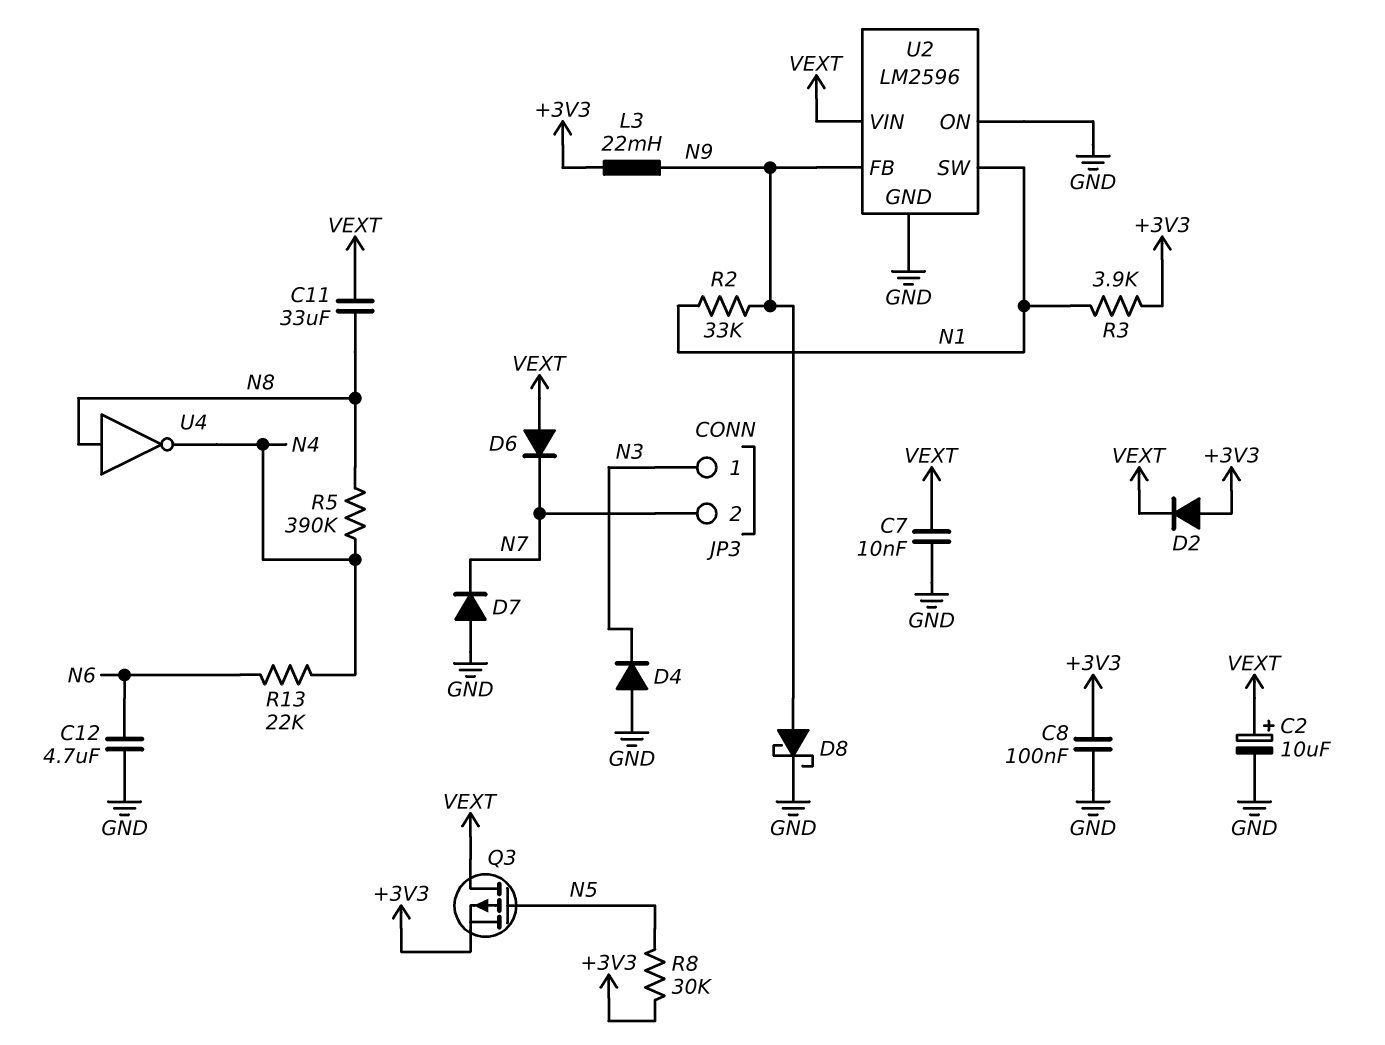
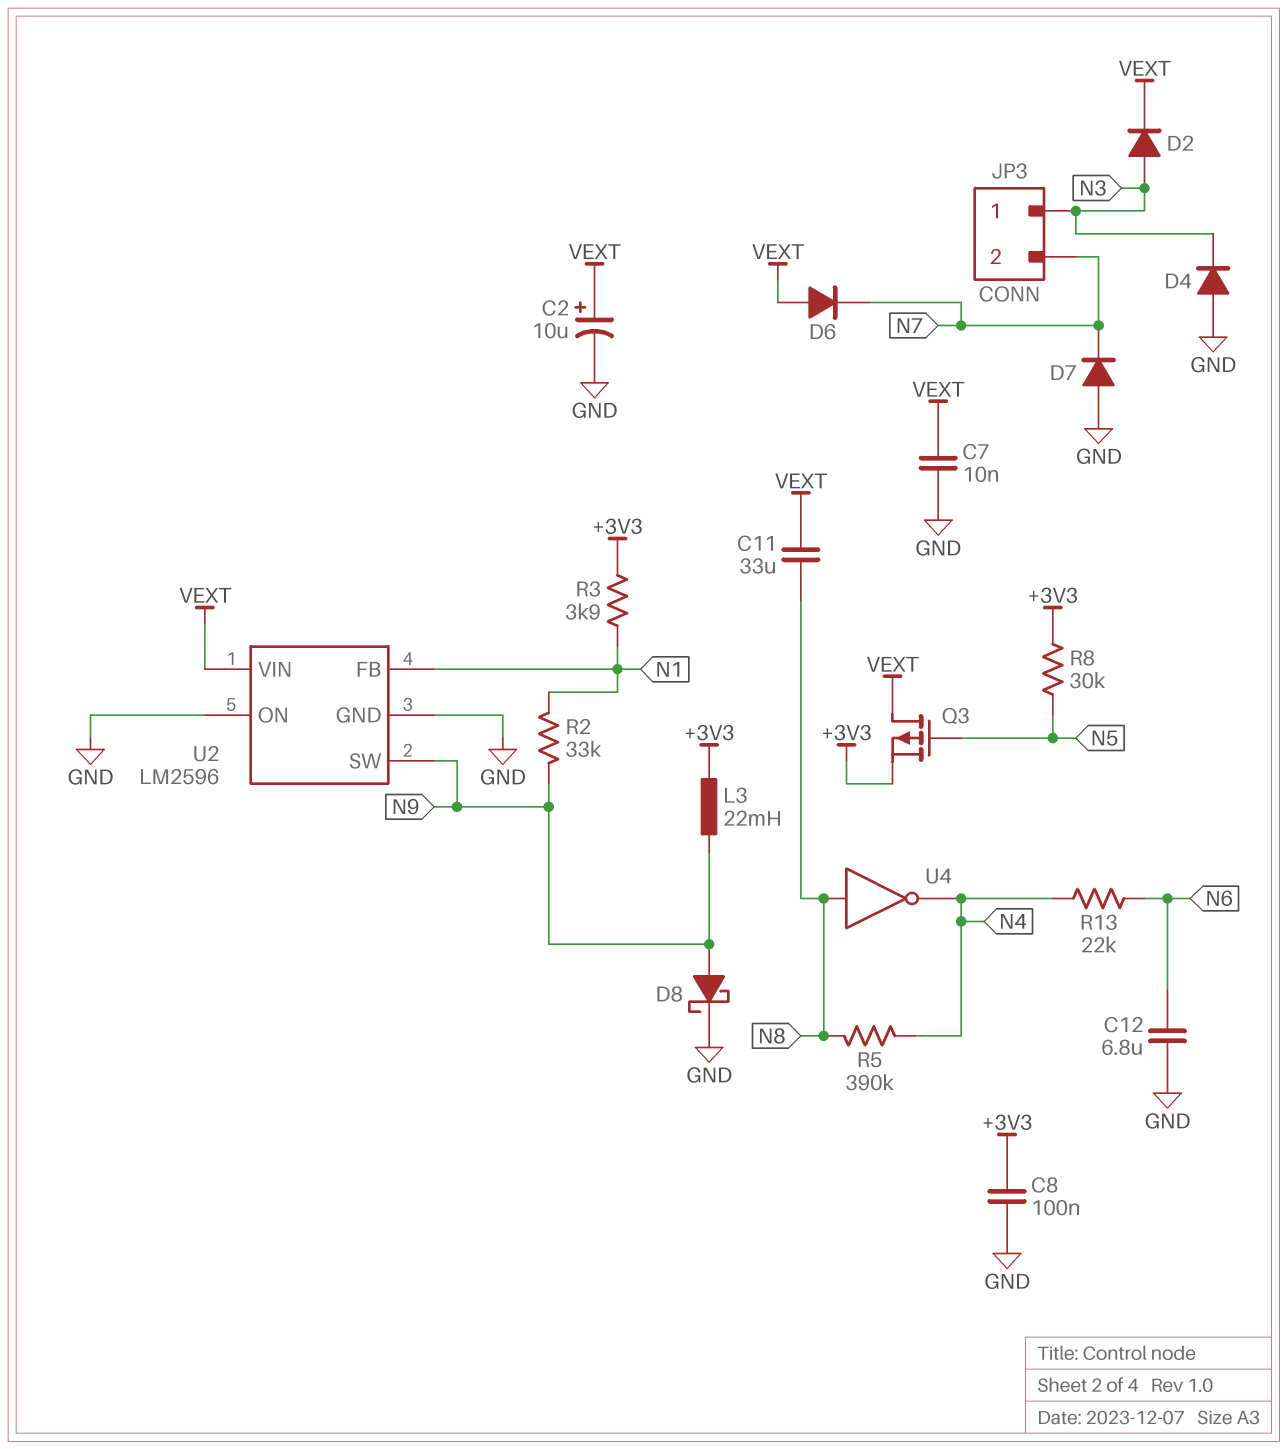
C12: 4.7uF (GND, N6) -> 6.8uF (GND, N6)
D2: diode (A +3V3, K VEXT) -> diode (A N3, K VEXT)
U2 pin FB: N9 -> N1
U2 pin SW: N1 -> N9

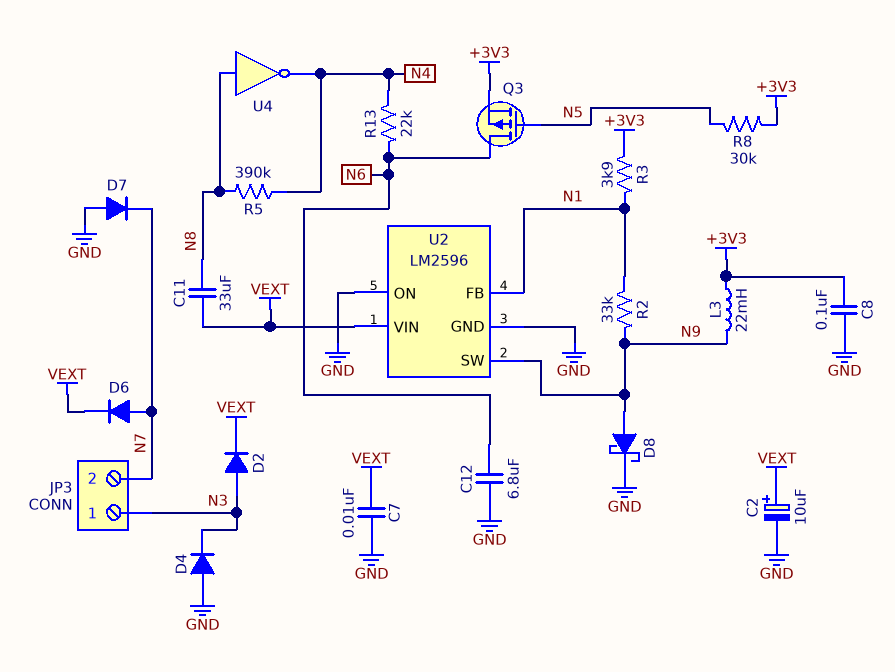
D6: diode (A VEXT, K N7) -> diode (A N7, K VEXT)
Q3: PMOS (G N5, D VEXT, S +3V3) -> PMOS (G N5, D N6, S +3V3)

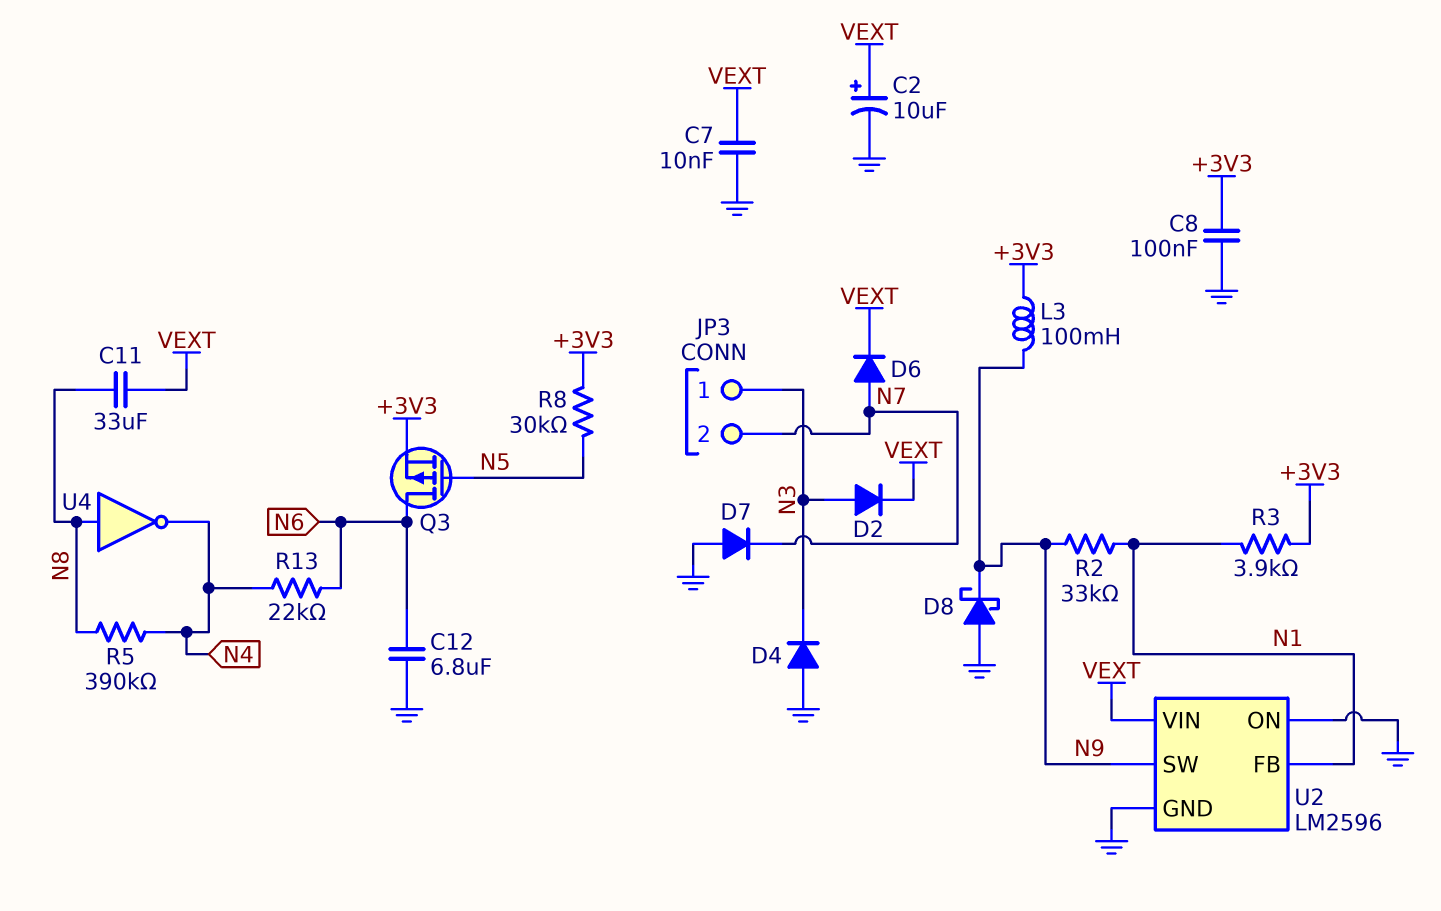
D8: schottky (A N9, K GND) -> schottky (A GND, K N9)
L3: 22mH (+3V3, N9) -> 100mH (+3V3, N9)

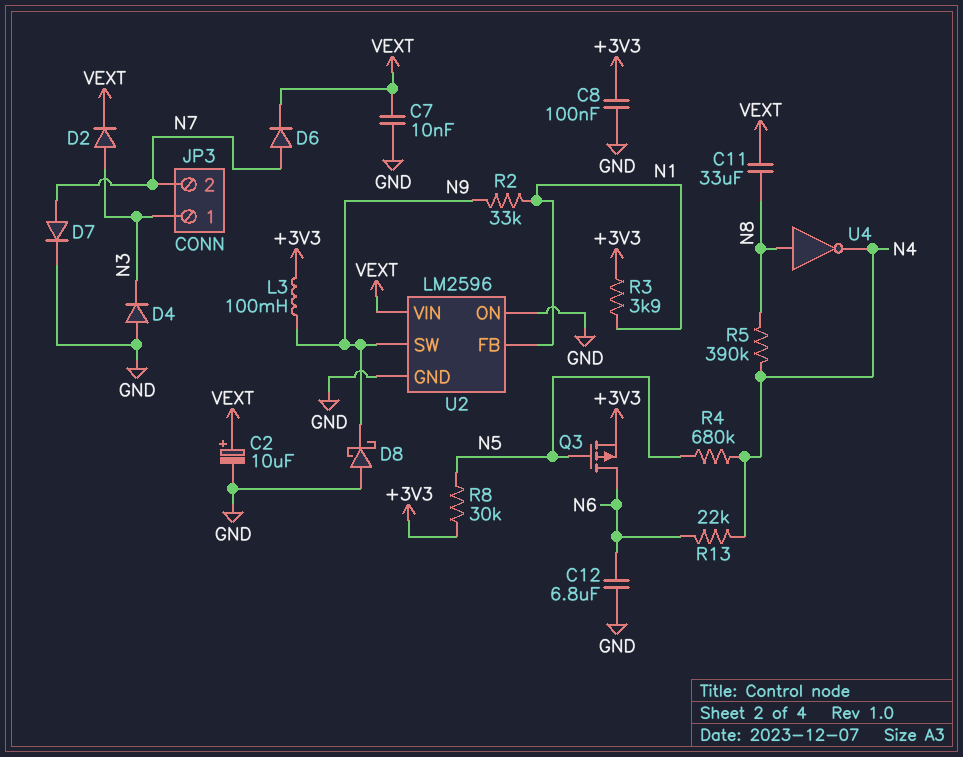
D7: diode (A GND, K N7) -> diode (A N7, K GND)
R4: none -> 680k (N4, N5)

